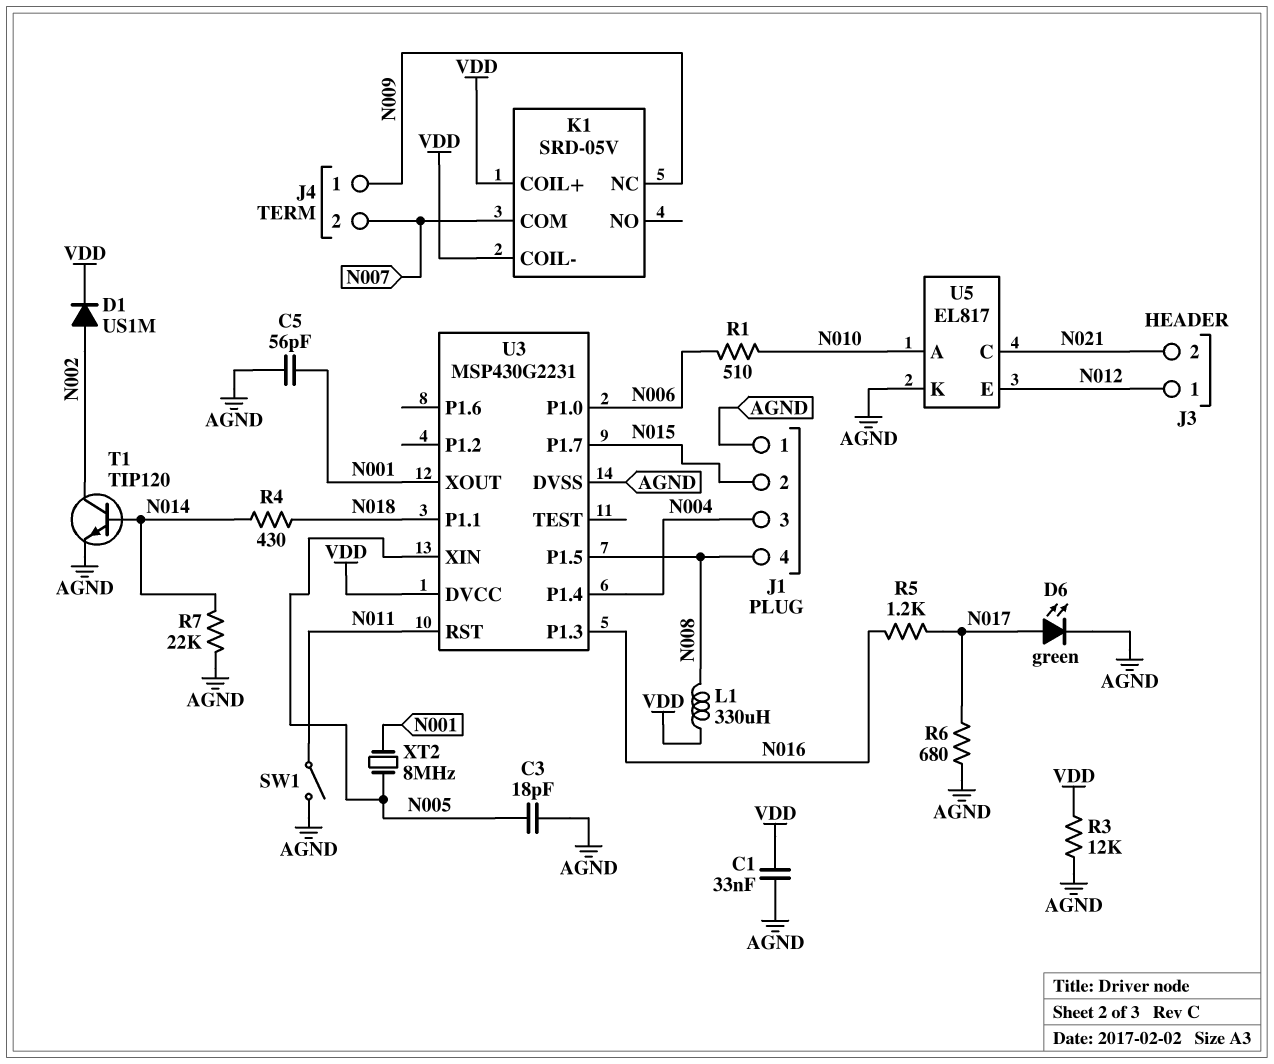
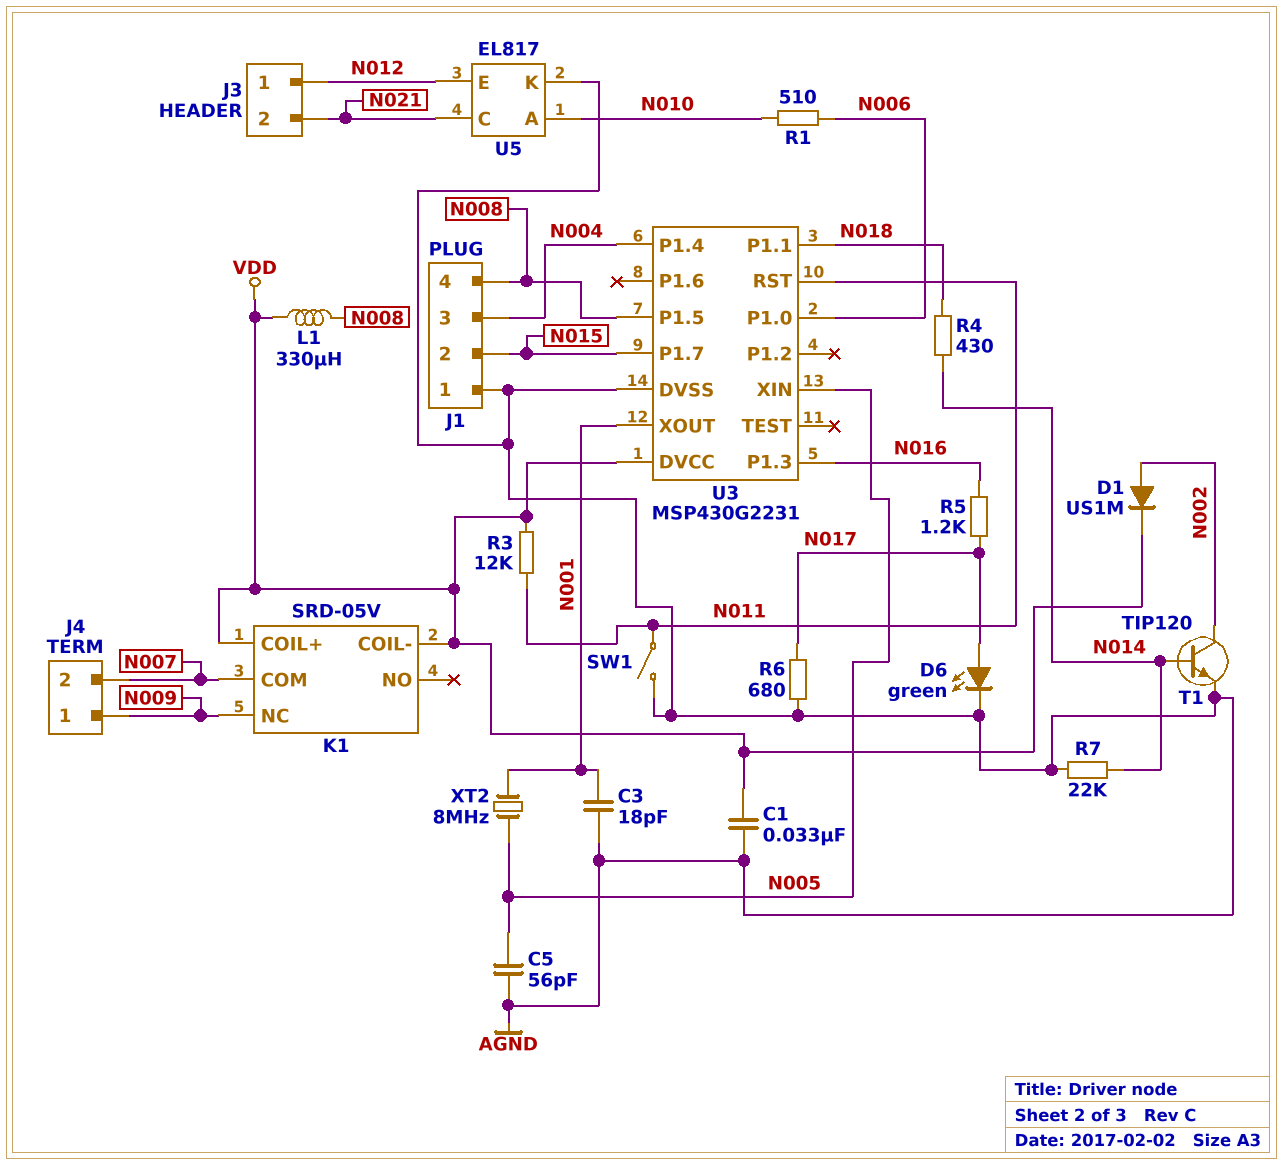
C3: 18pF (AGND, N005) -> 18pF (AGND, N001)
C5: 56pF (AGND, N001) -> 56pF (AGND, N005)
R3: 12k (AGND, VDD) -> 12k (N011, VDD)

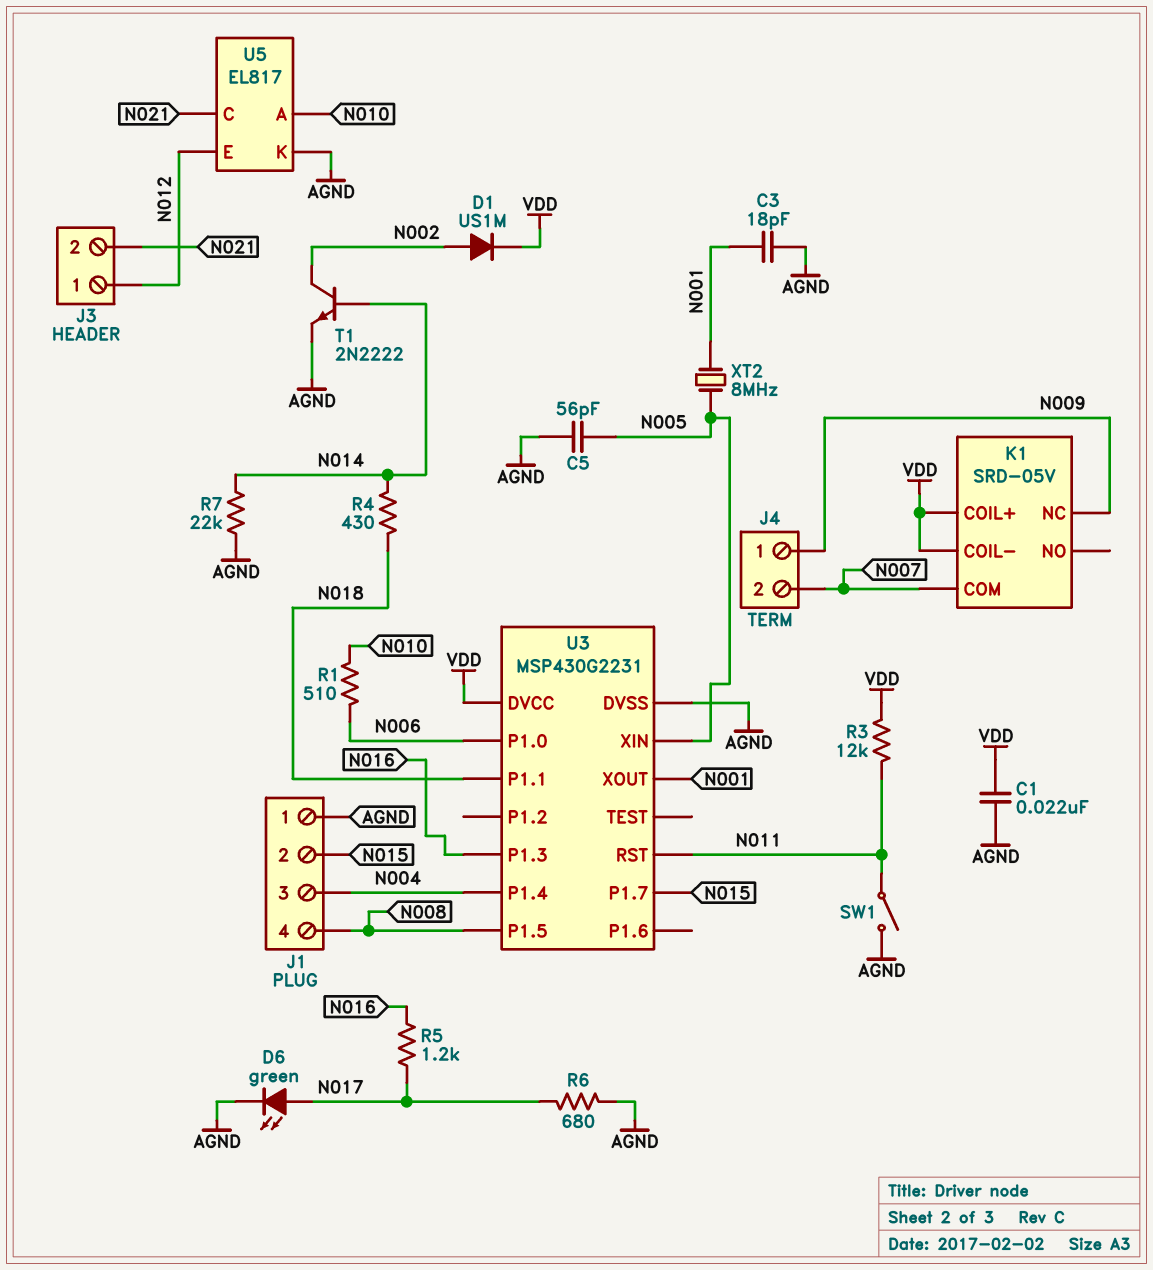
C1: 33nF (AGND, VDD) -> 22nF (AGND, VDD)
L1: 330uH (N008, VDD) -> none
T1: NPN TIP120 (B N014, C N002, E AGND) -> NPN 2N2222 (B N014, C N002, E AGND)

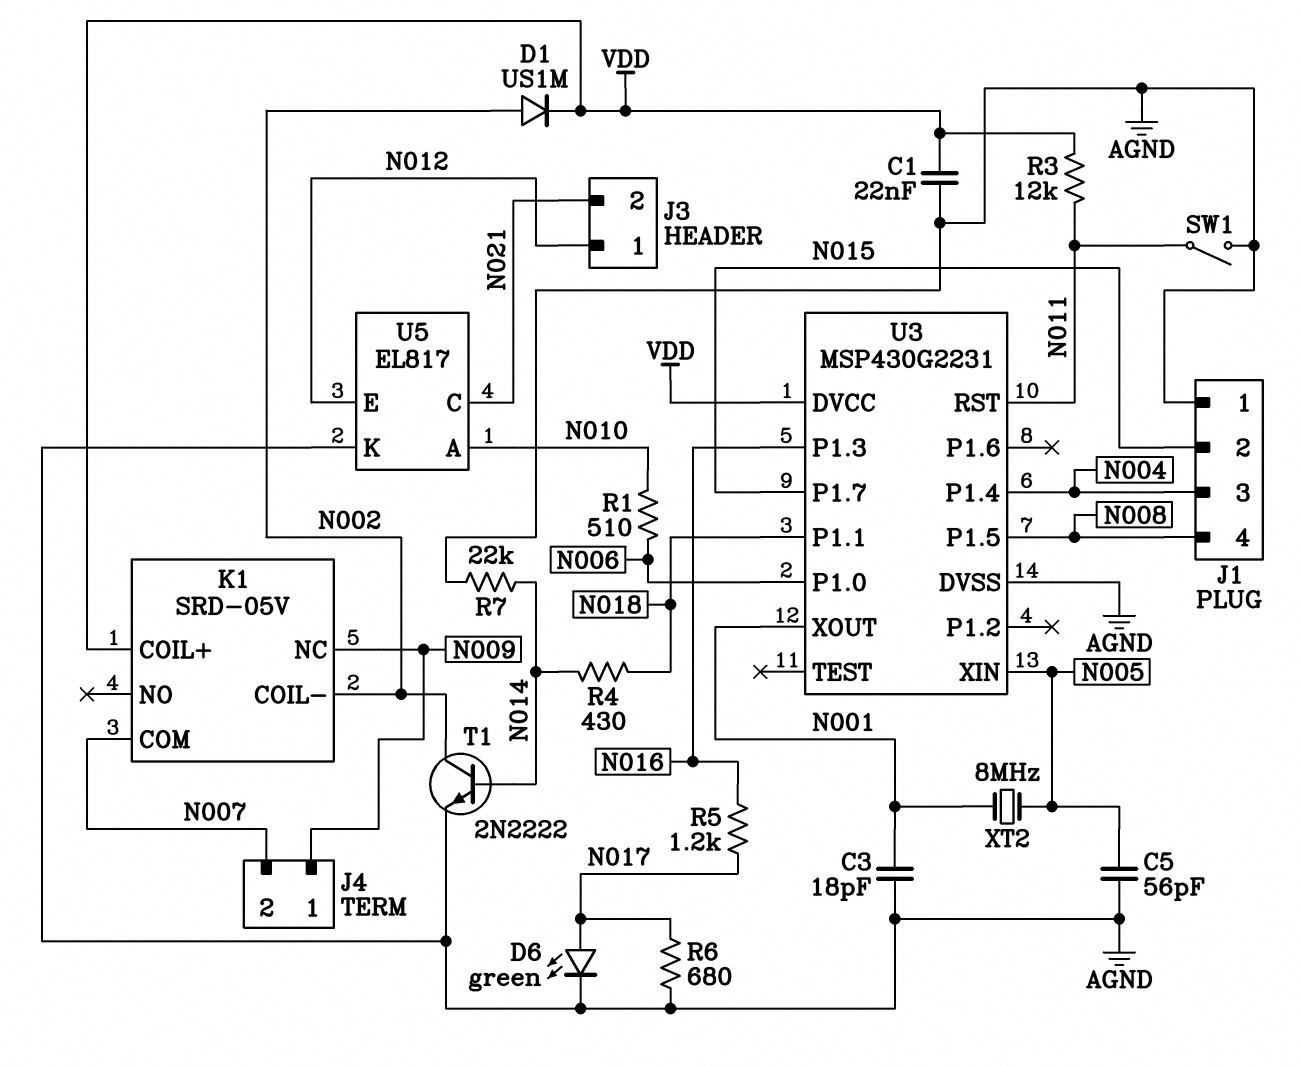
K1 pin COIL-: VDD -> N002

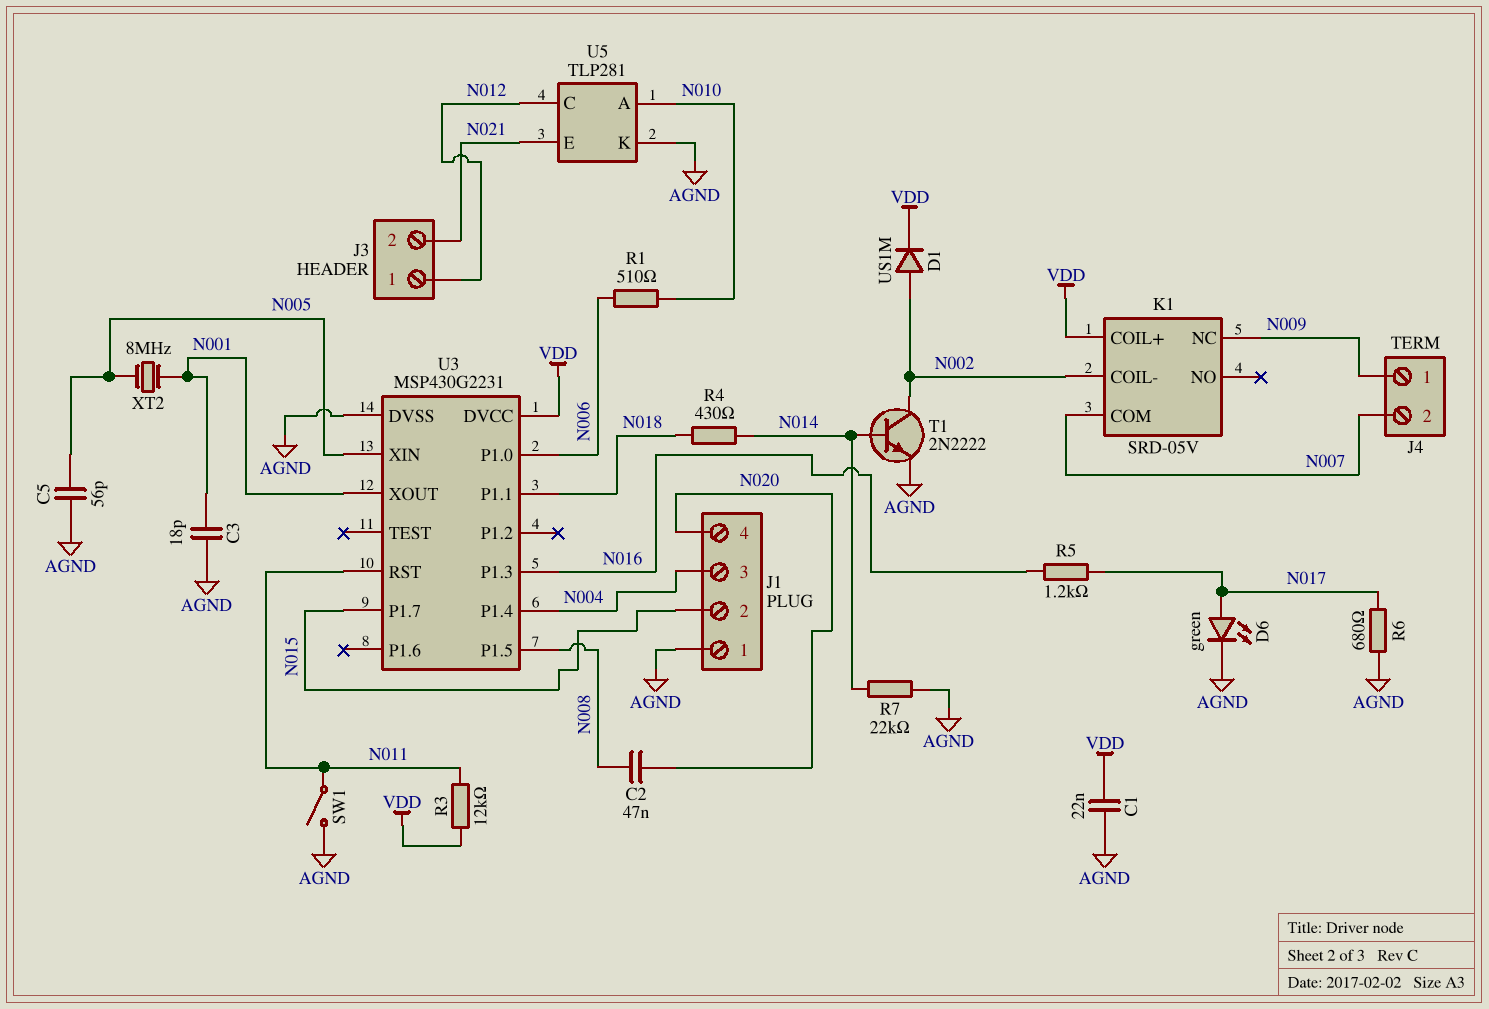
C2: none -> 47nF (N008, N020)
J1 pin 4: N008 -> N020
U5: EL817 -> TLP281
U5 pin C: N021 -> N012
U5 pin E: N012 -> N021

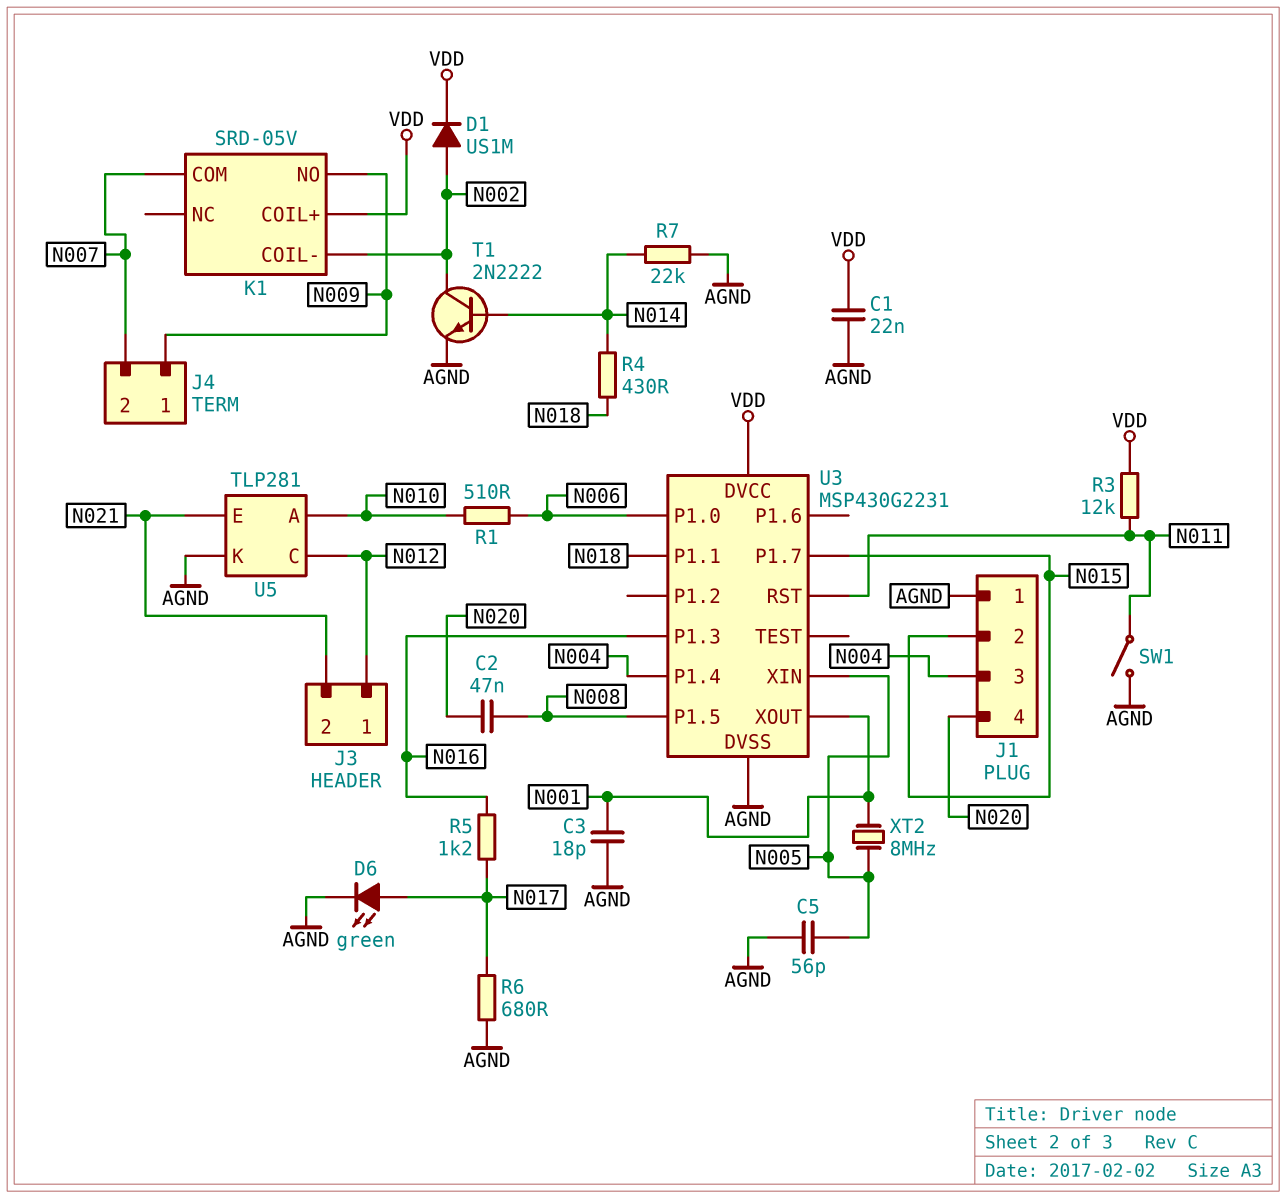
K1 pin NC: N009 -> none
K1 pin NO: none -> N009

